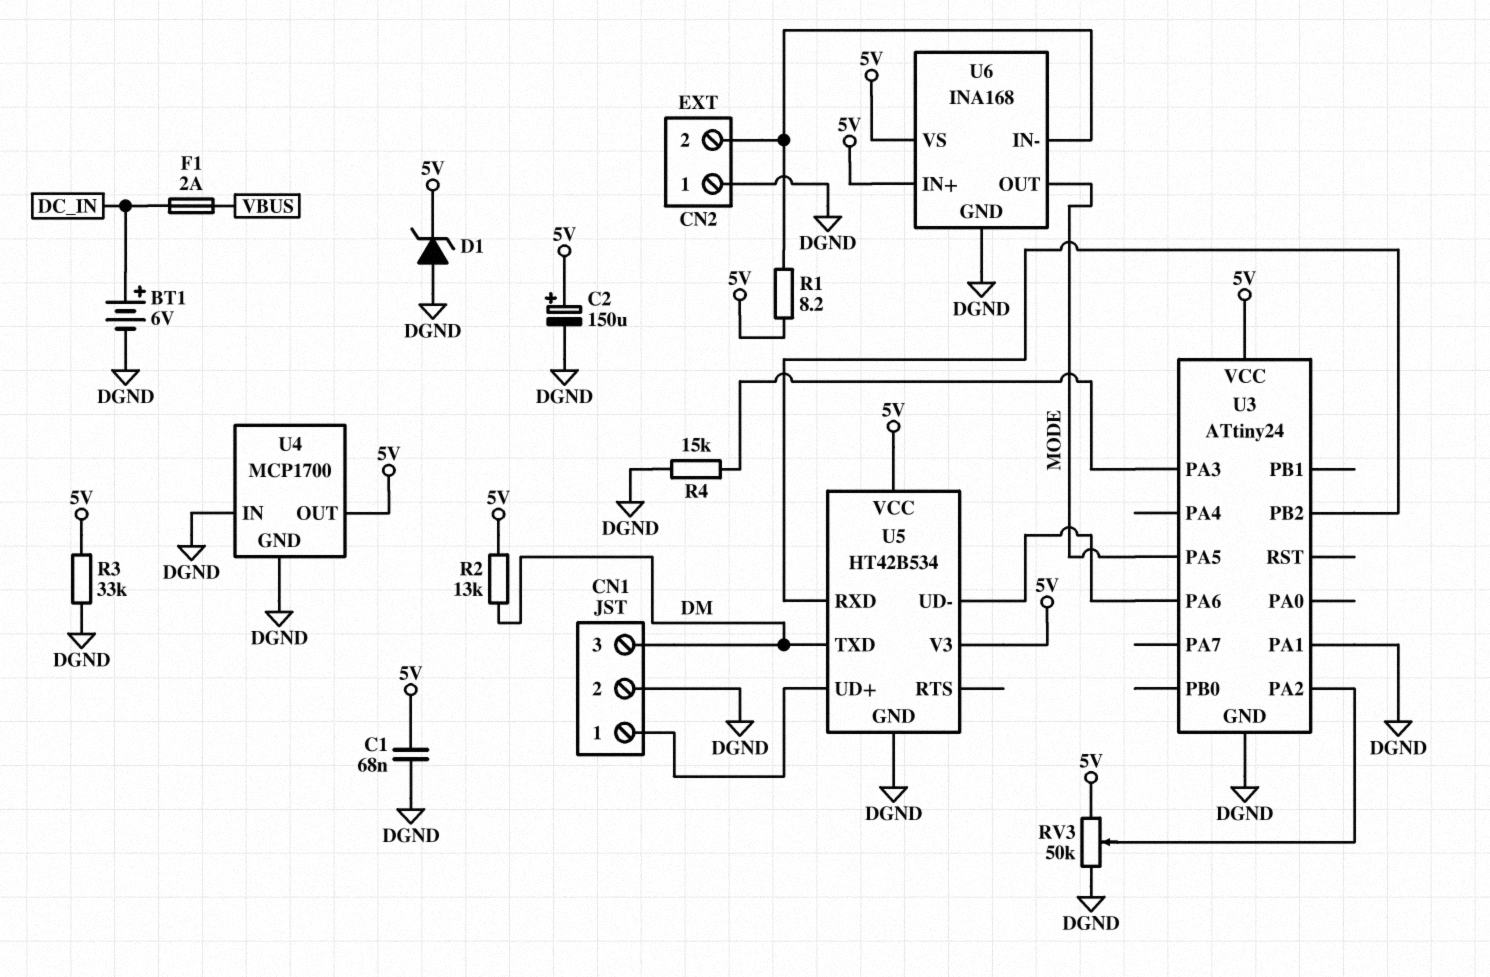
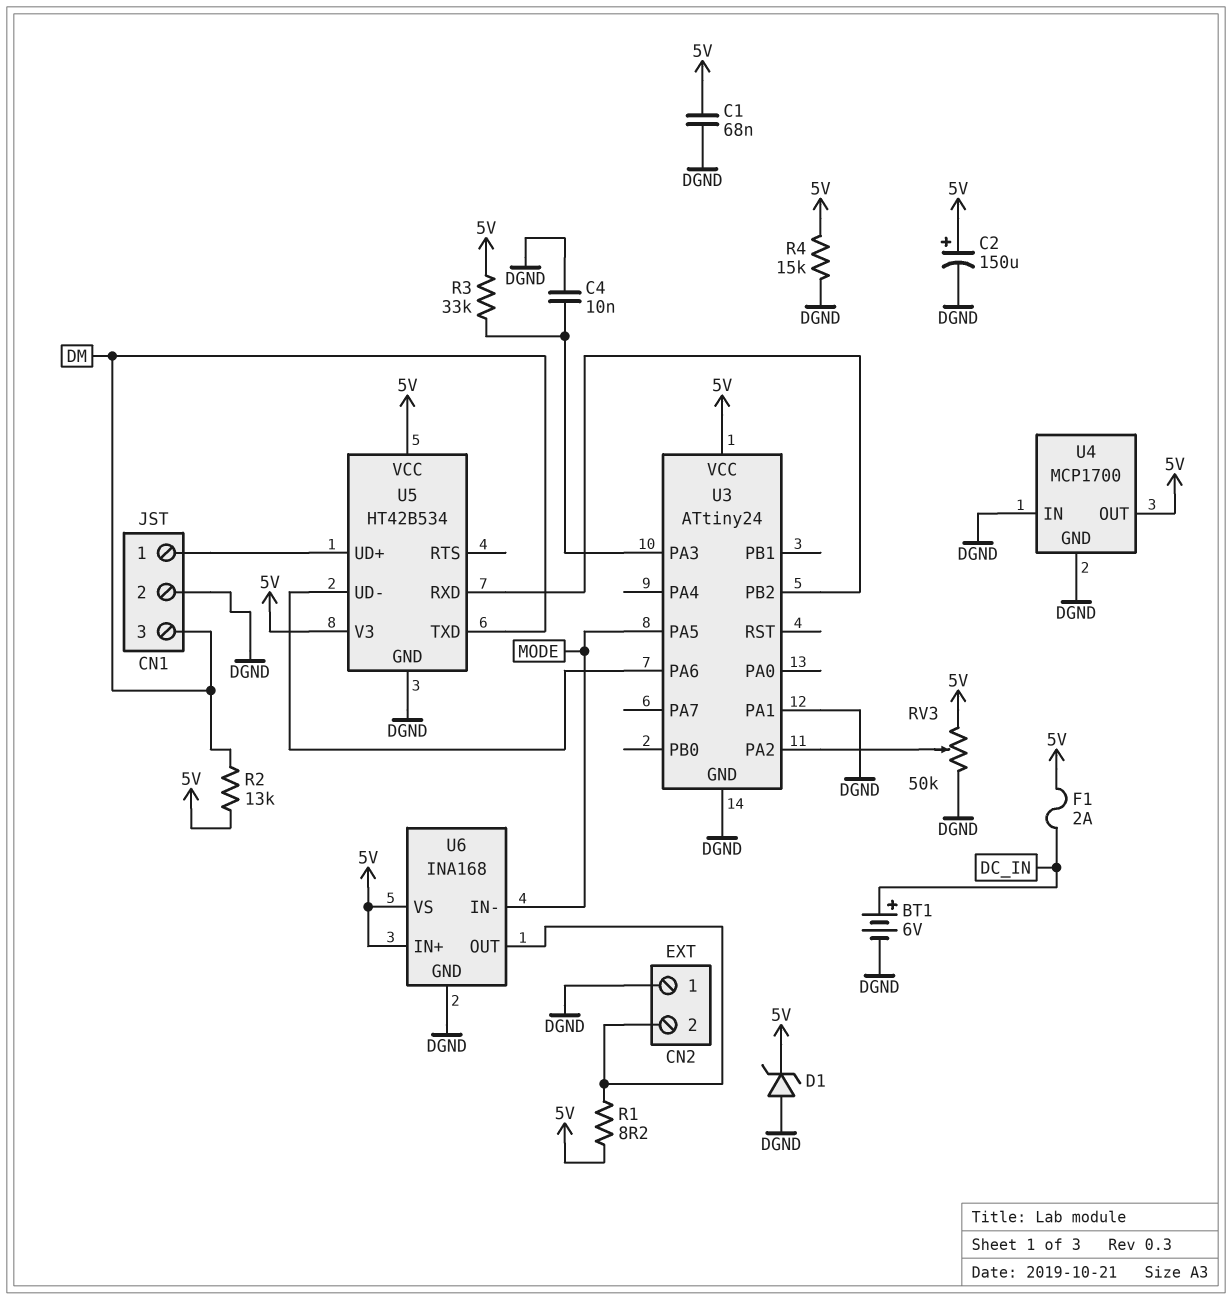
C4: none -> 10nF (DGND, U3/PA3)
F1: 2A (DC_IN, VBUS) -> 2A (5V, DC_IN)
R3: 33k (5V, DGND) -> 33k (5V, U3/PA3)
R4: 15k (DGND, U3/PA3) -> 15k (5V, DGND)
U6 pin IN-: CN2/2 -> MODE
U6 pin OUT: MODE -> CN2/2

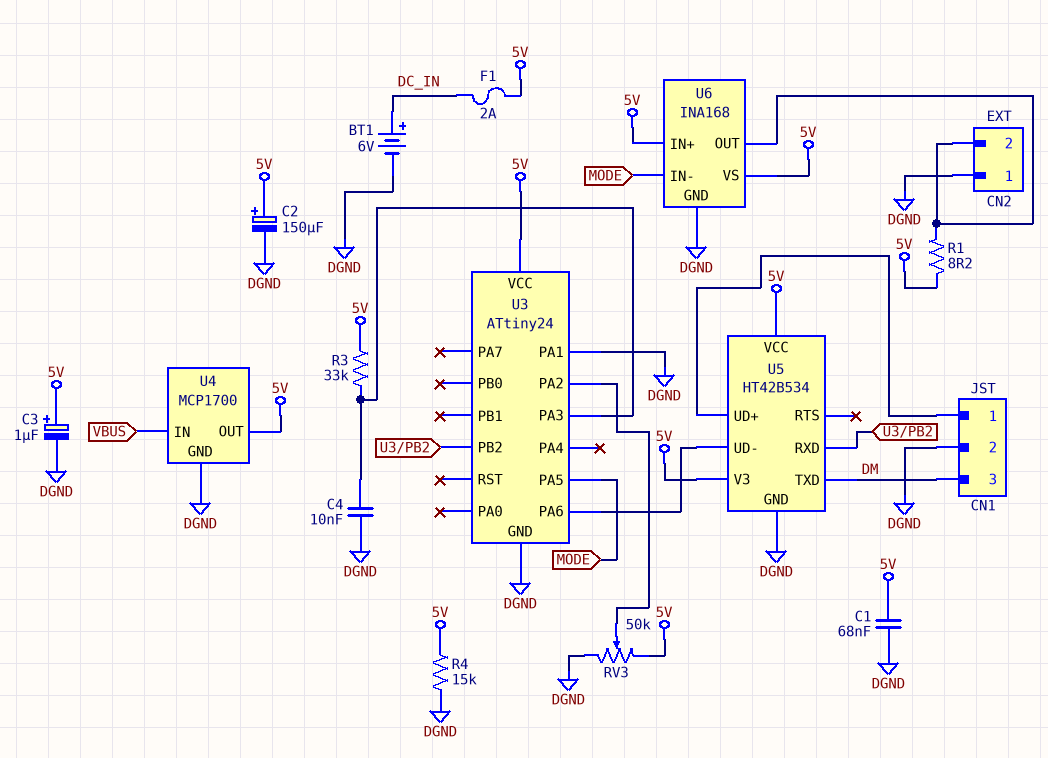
C3: none -> 1uF (plus 5V, minus DGND)
D1: zener (A DGND, K 5V) -> none
R2: 13k (5V, DM) -> none
U4 pin IN: DGND -> VBUS

